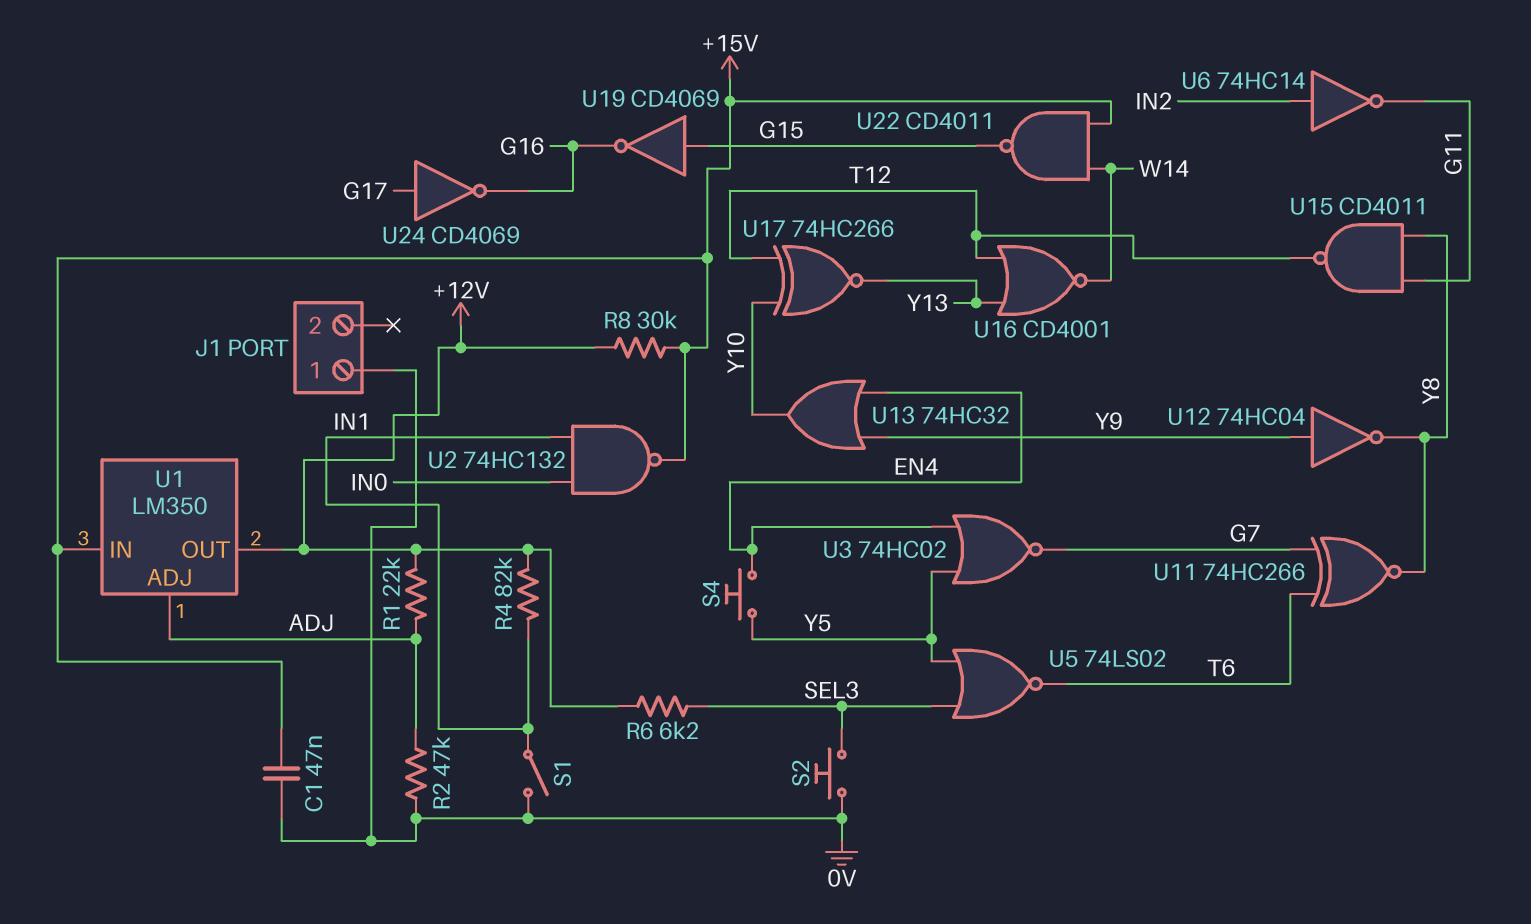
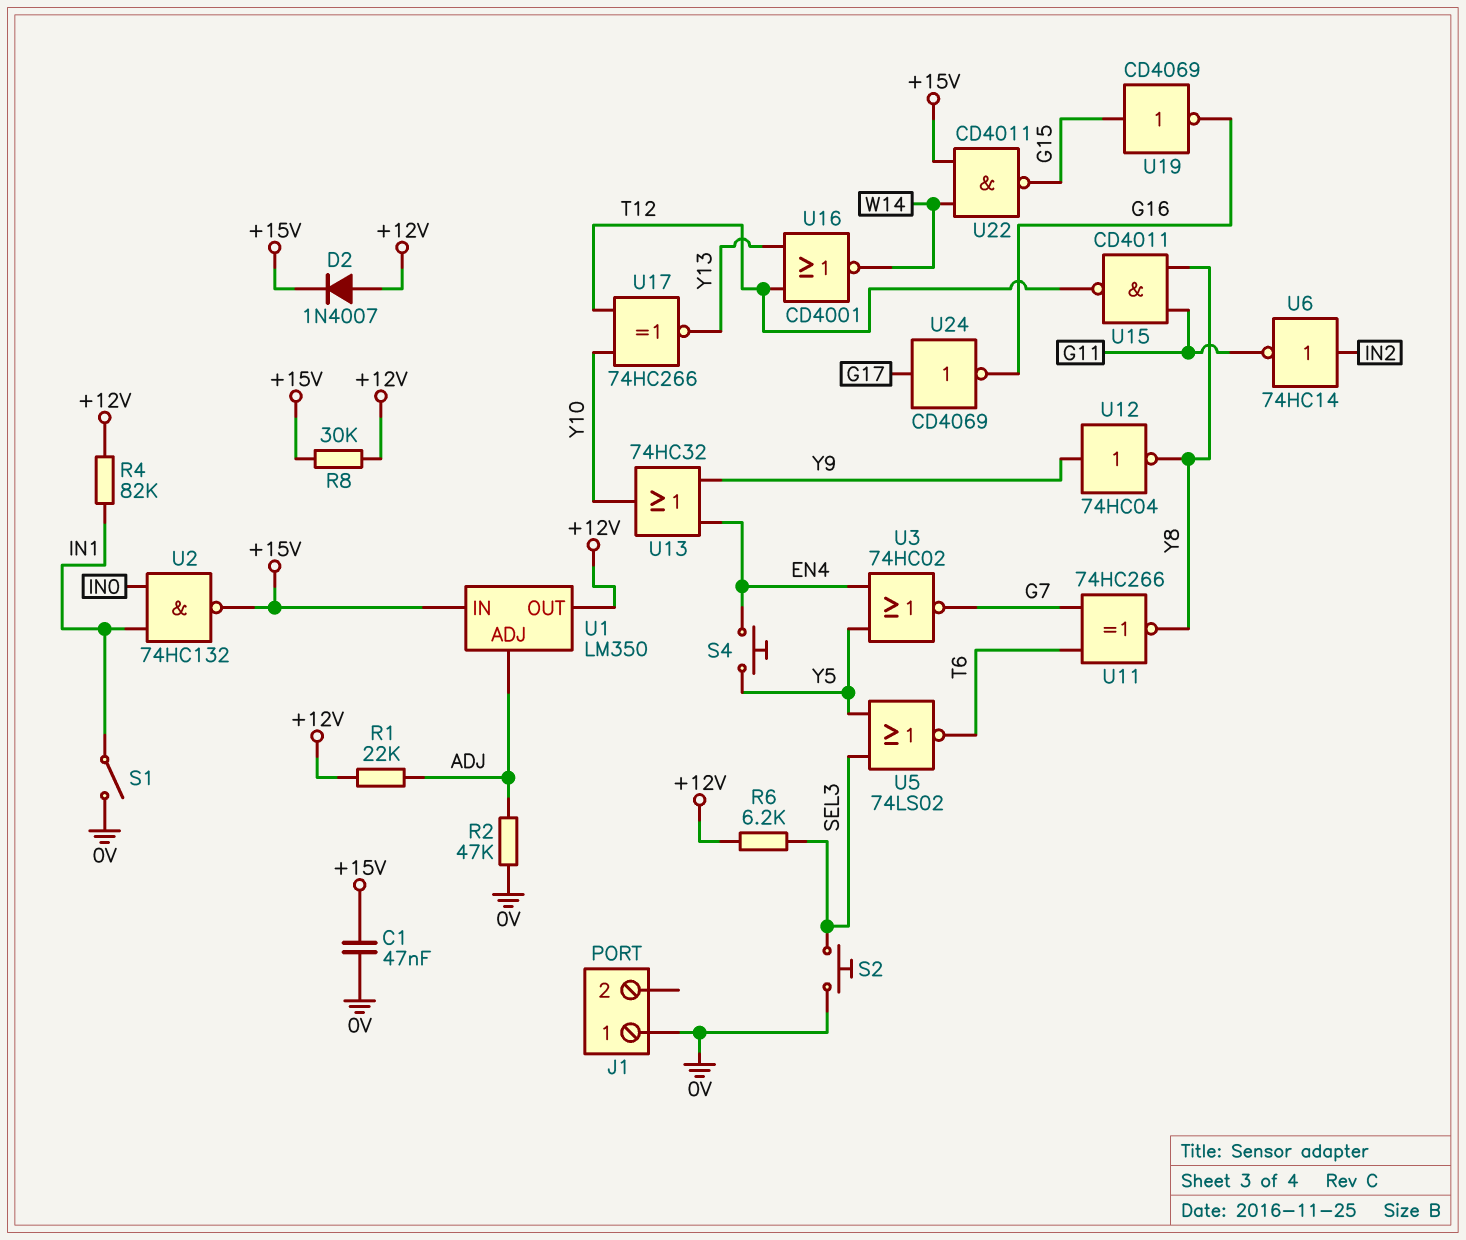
D2: none -> diode 1N4007 (A +12V, K +15V)

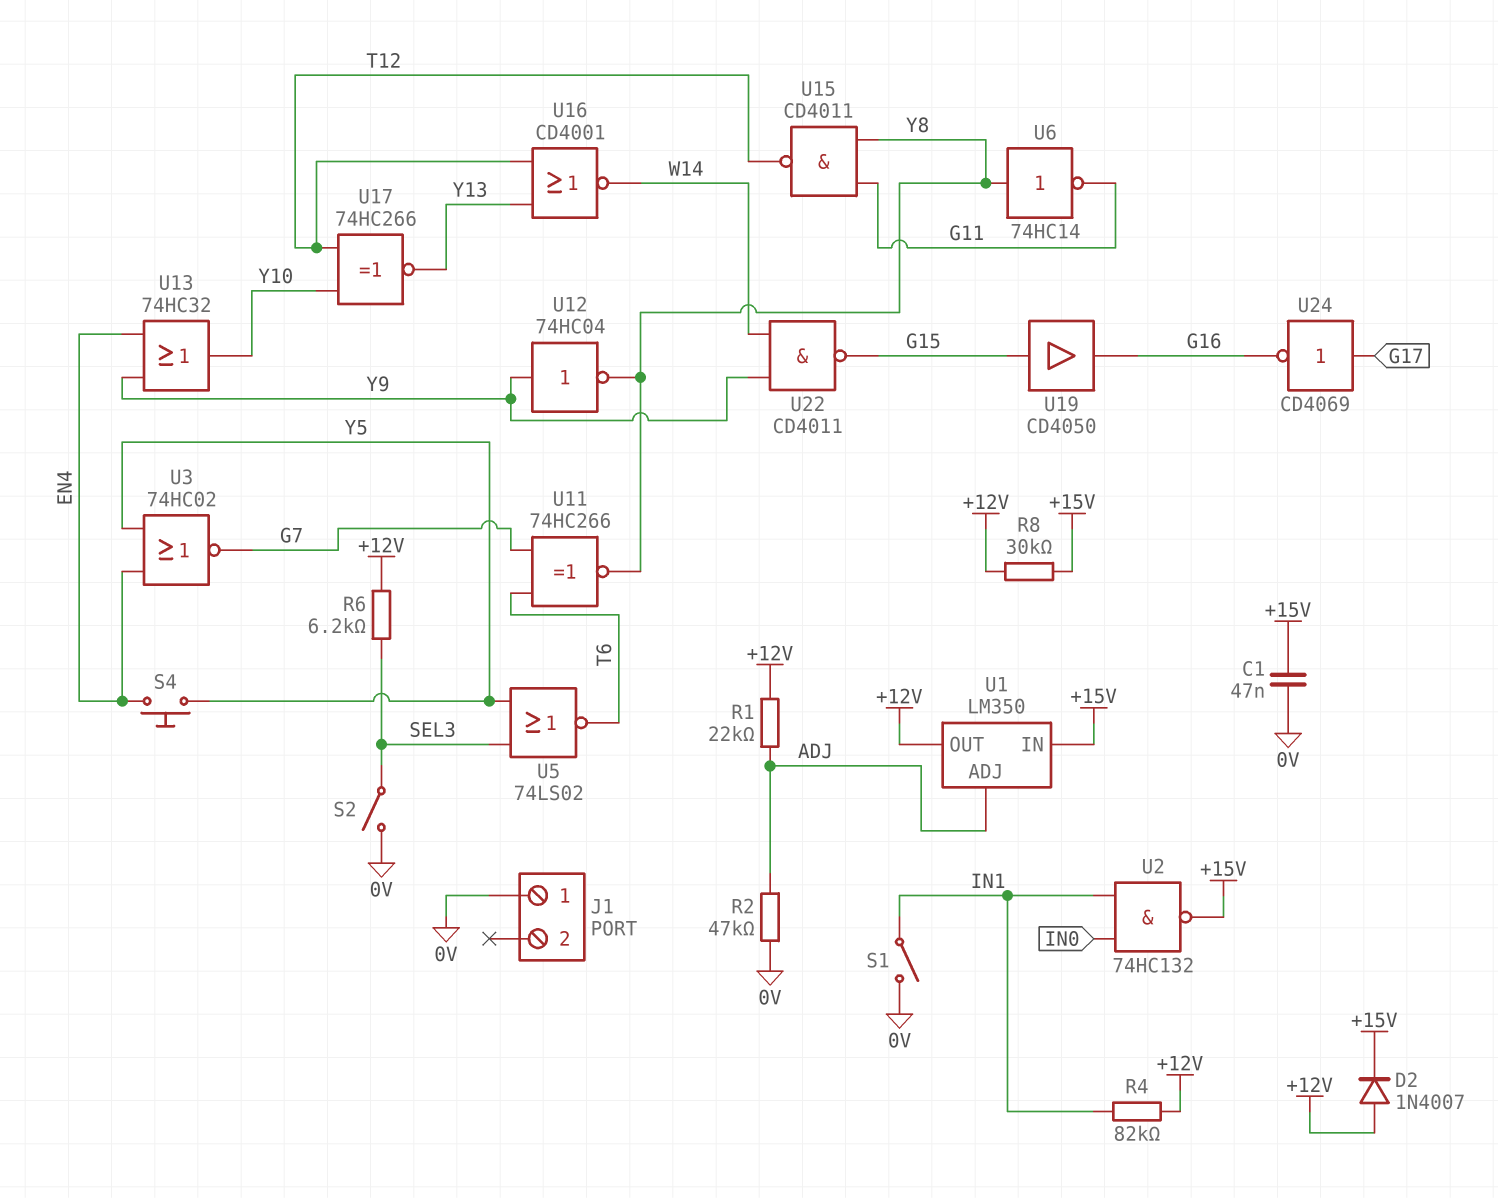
S2: button (0V, SEL3) -> switch (0V, SEL3)
U6: NOT 74HC14 (in IN2, out G11) -> NOT 74HC14 (in Y8, out G11)
U19: NOT CD4069 (in G15, out G16) -> buffer CD4050 (in G15, out G16)
U22: NAND CD4011 (in +15V, in W14, out G15) -> NAND CD4011 (in W14, in Y9, out G15)

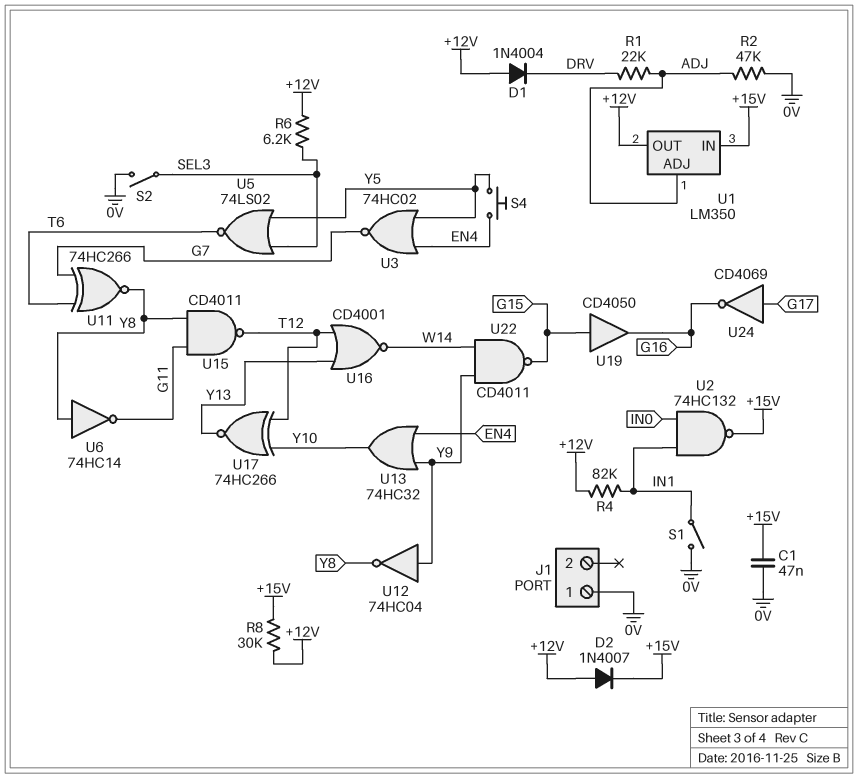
D1: none -> diode 1N4004 (A +12V, K DRV)
R1: 22k (+12V, ADJ) -> 22k (ADJ, DRV)

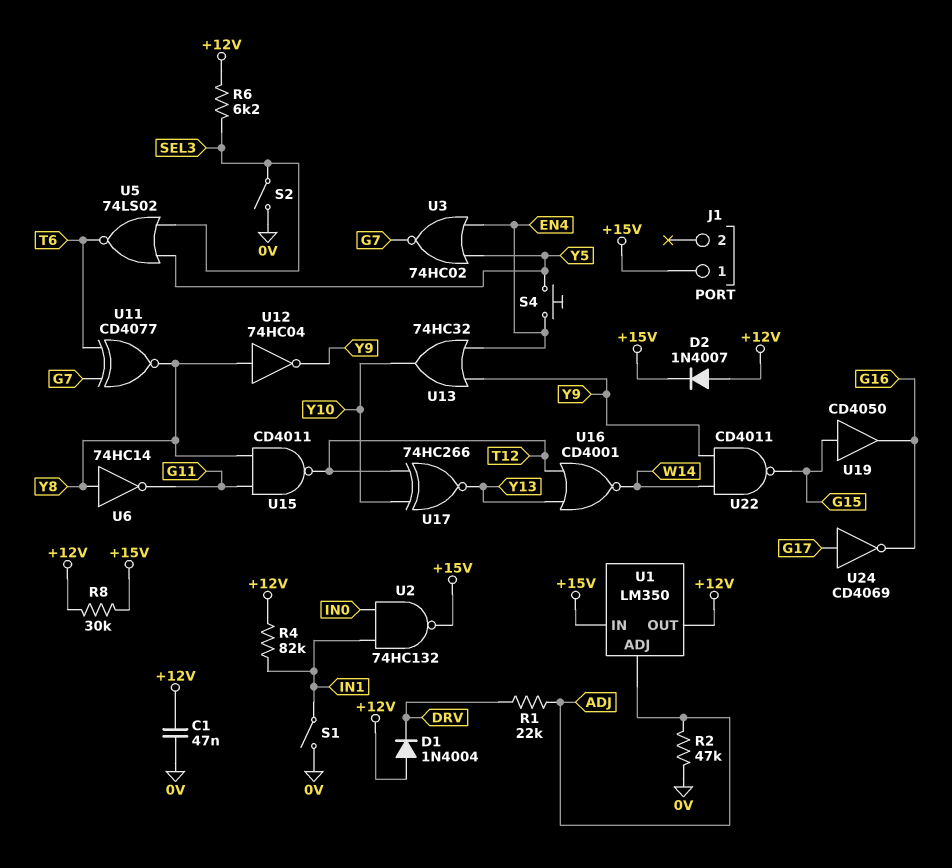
C1: 47nF (+15V, 0V) -> 47nF (+12V, 0V)
J1 pin 1: 0V -> +15V
U11: XNOR 74HC266 (in G7, in T6, out Y8) -> XNOR CD4077 (in G7, in T6, out Y8)
U12: NOT 74HC04 (in Y9, out Y8) -> NOT 74HC04 (in Y8, out Y9)

